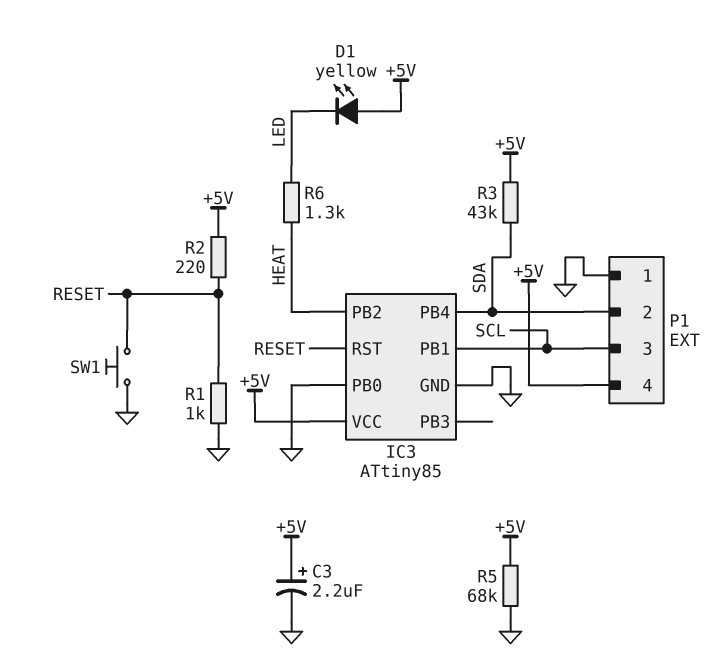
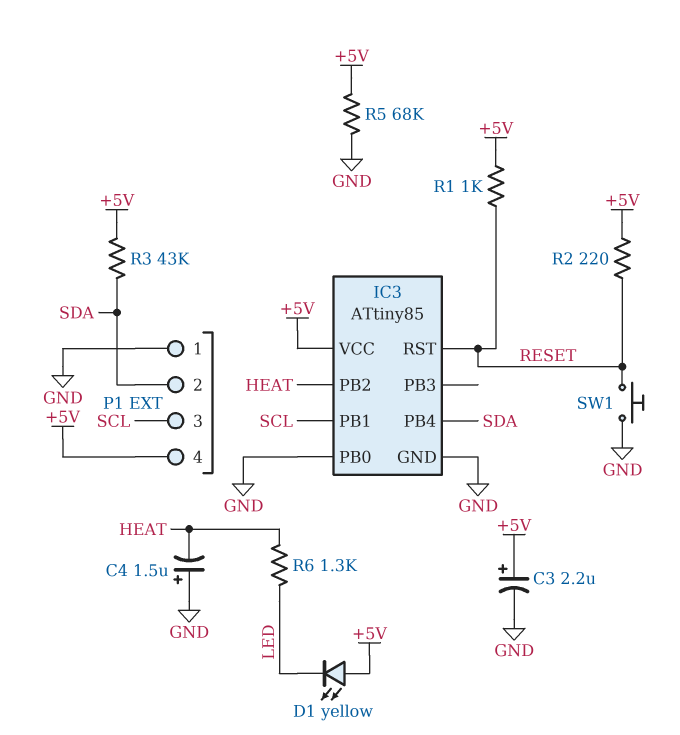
C4: none -> 1.5uF (plus GND, minus HEAT)
R1: 1k (GND, RESET) -> 1k (+5V, RESET)

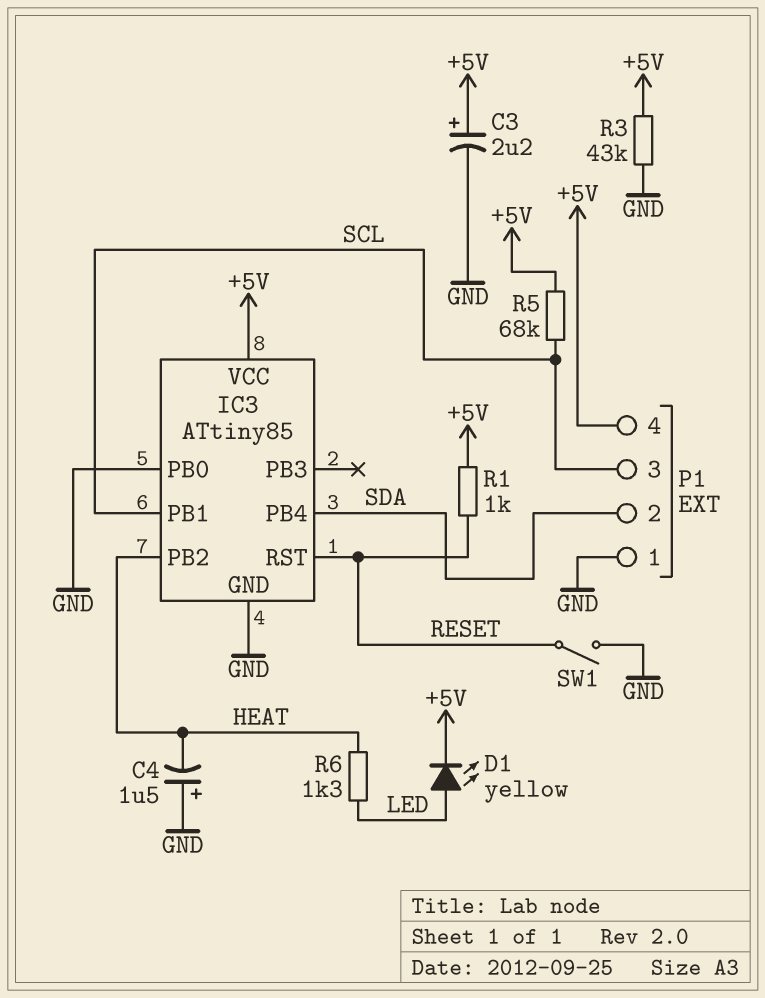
D1: LED yellow (A +5V, K LED) -> LED yellow (A LED, K +5V)
R2: 220 (+5V, RESET) -> none
R3: 43k (+5V, SDA) -> 43k (+5V, GND)
R5: 68k (+5V, GND) -> 68k (+5V, SCL)
SW1: button (GND, RESET) -> switch (GND, RESET)

